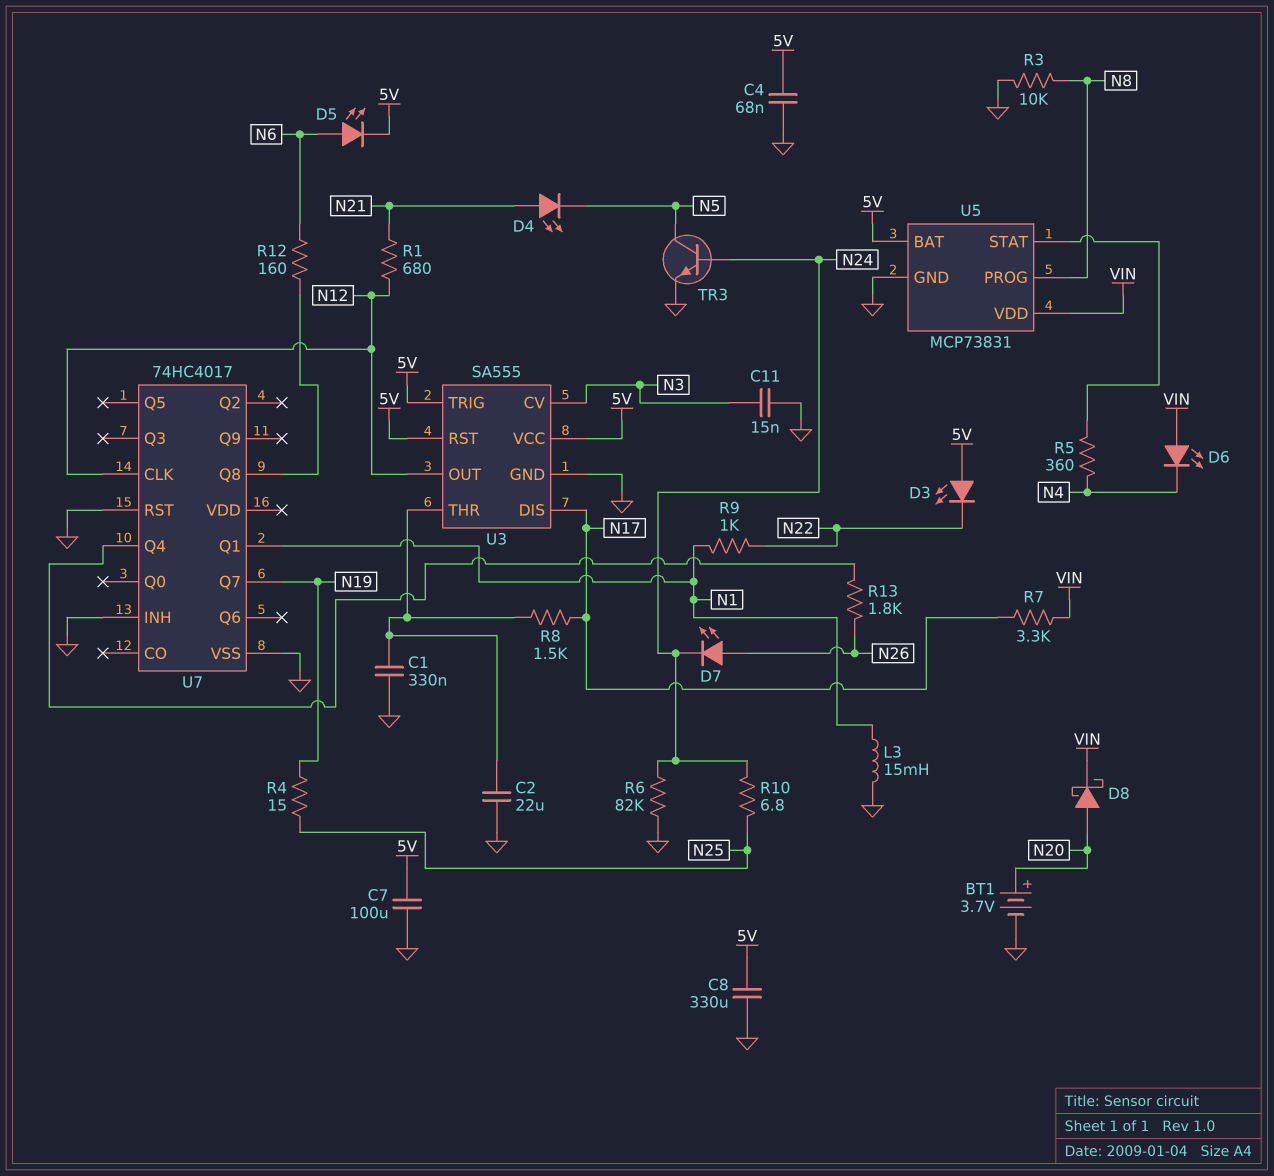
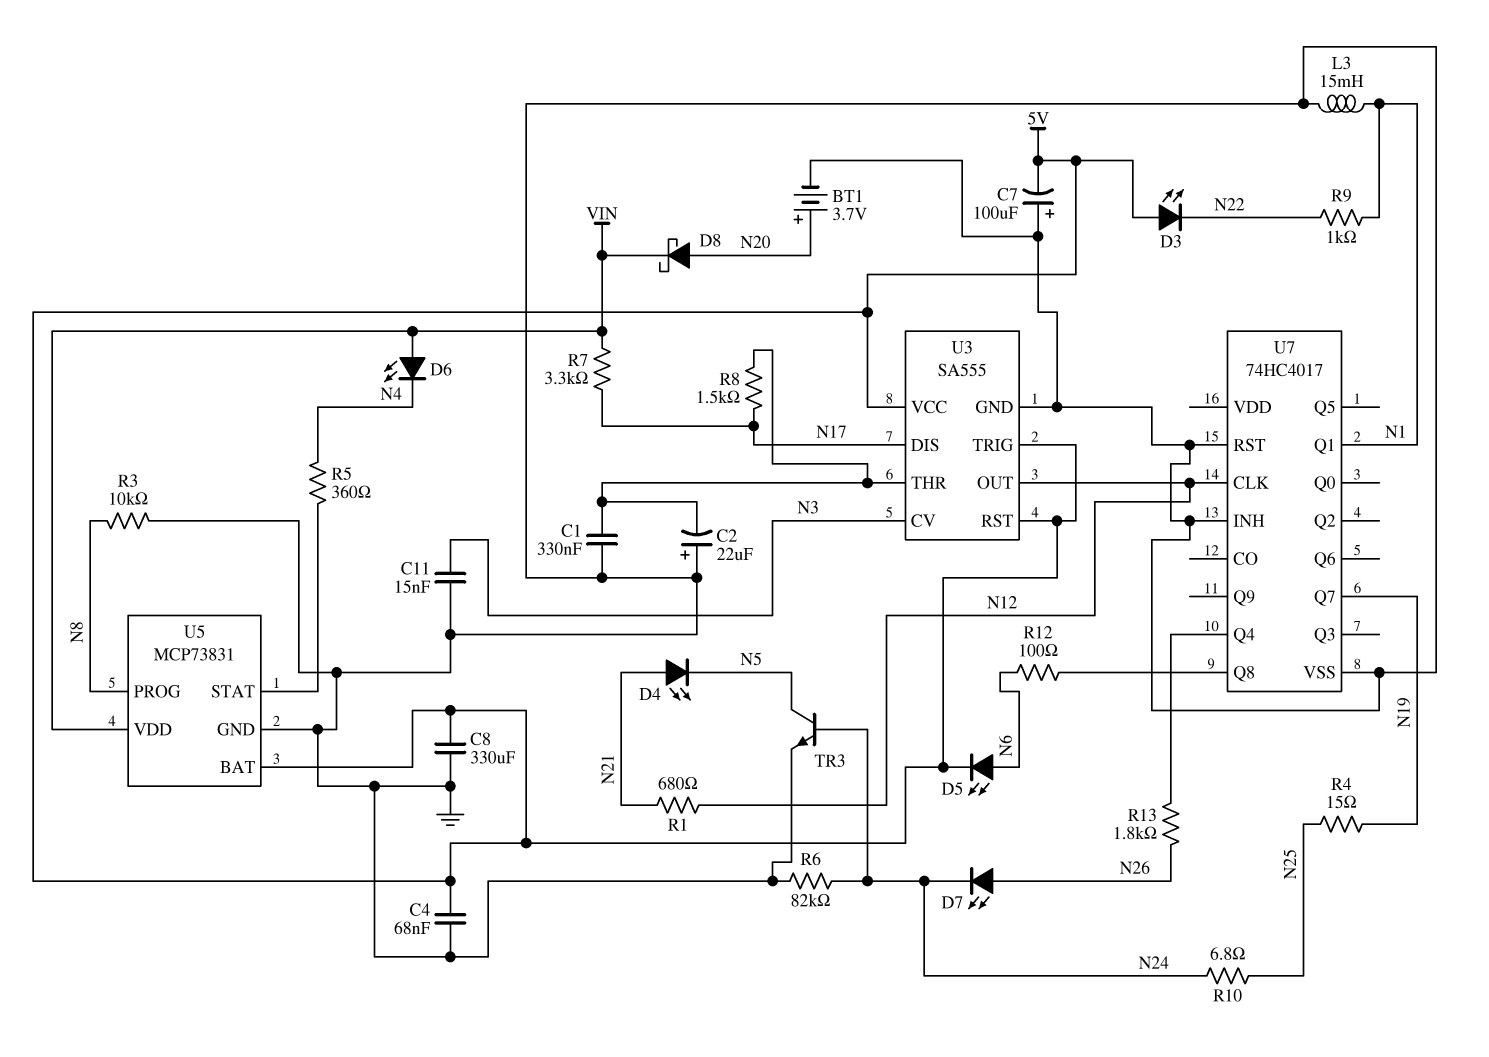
C2: 22uF (GND, U3/THR) -> 22uF (plus GND, minus U3/THR)
C7: 100uF (5V, GND) -> 100uF (plus GND, minus 5V)
R12: 160 (N6, U7/Q8) -> 100 (N6, U7/Q8)

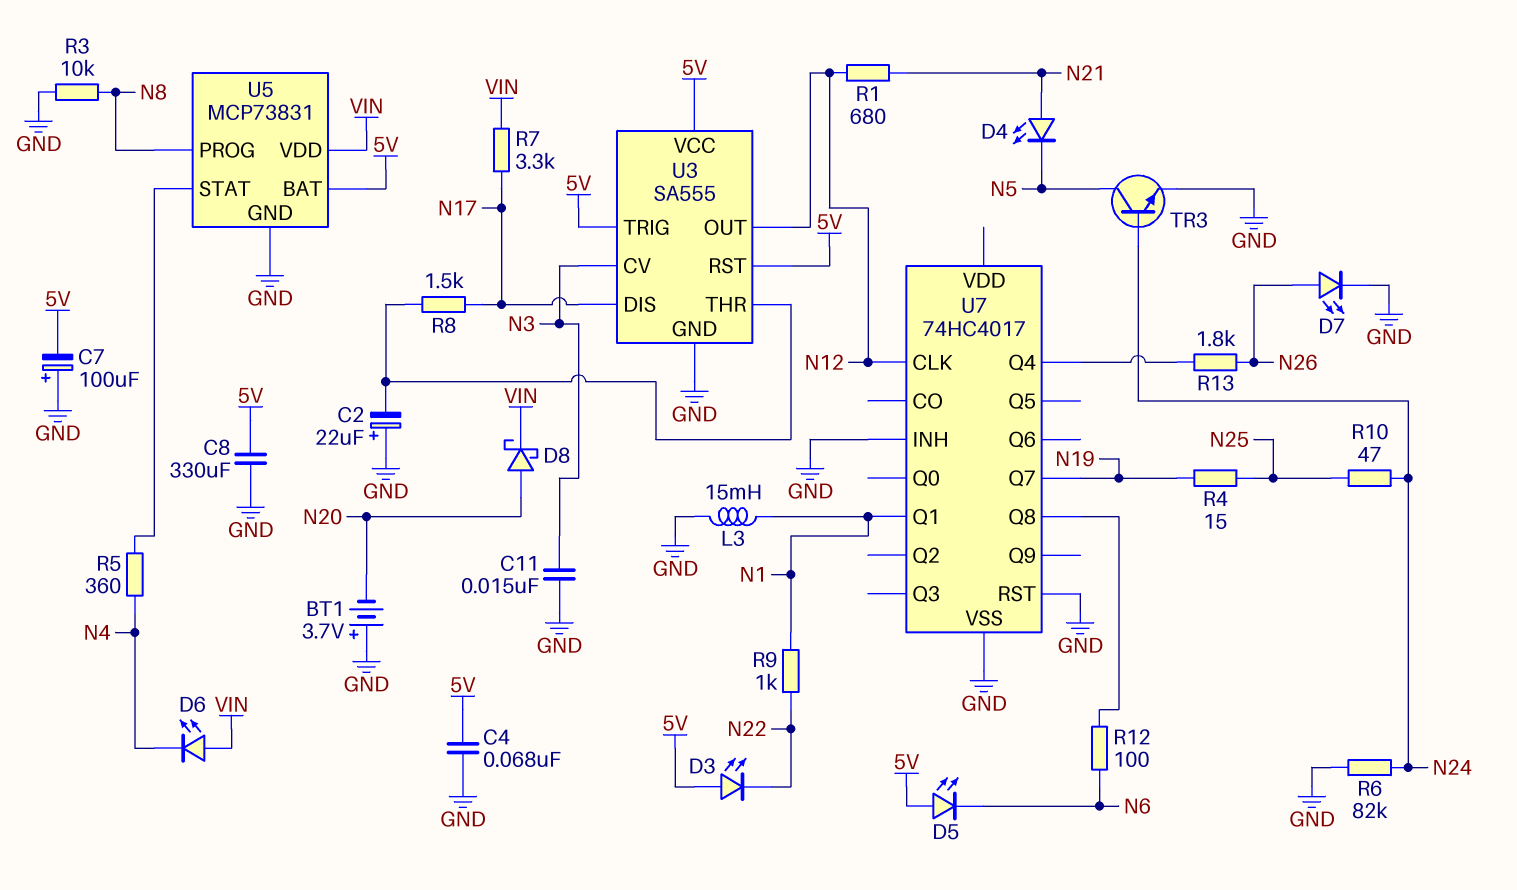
BT1: 3.7V (plus N20, minus GND) -> 3.7V (plus GND, minus N20)
C1: 330nF (GND, U3/THR) -> none
D5: LED (A N6, K 5V) -> LED (A 5V, K N6)
D7: LED (A N26, K N24) -> LED (A N26, K GND)
R10: 6.8 (N24, N25) -> 47 (N24, N25)

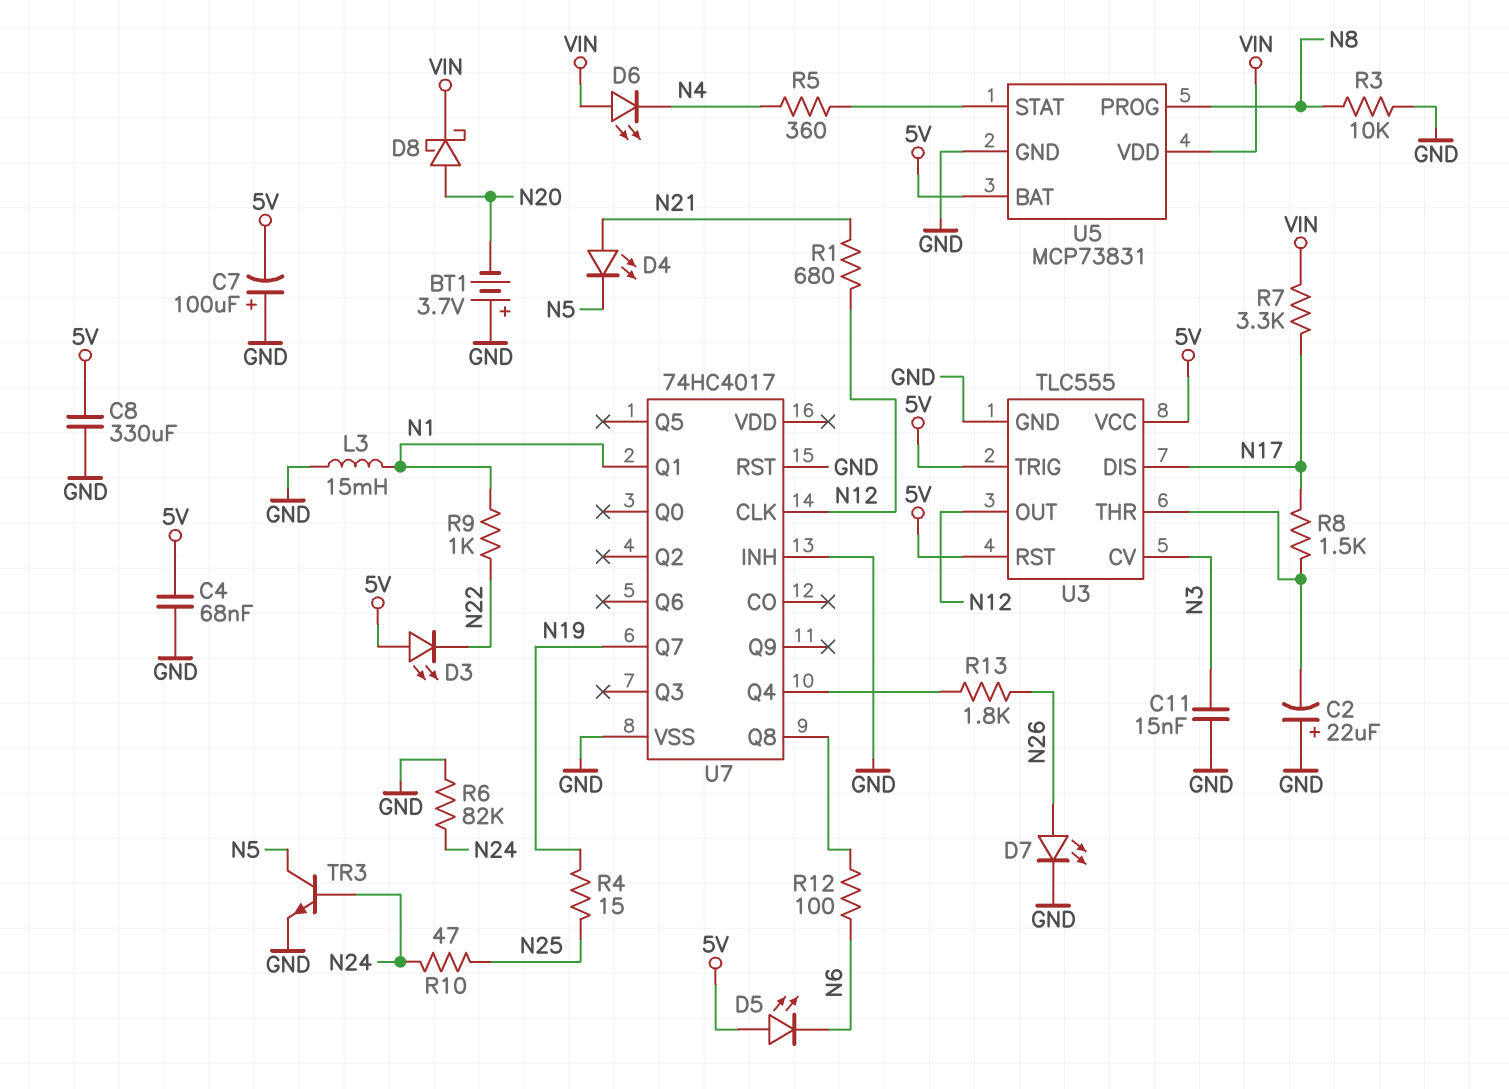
U3: SA555 -> TLC555

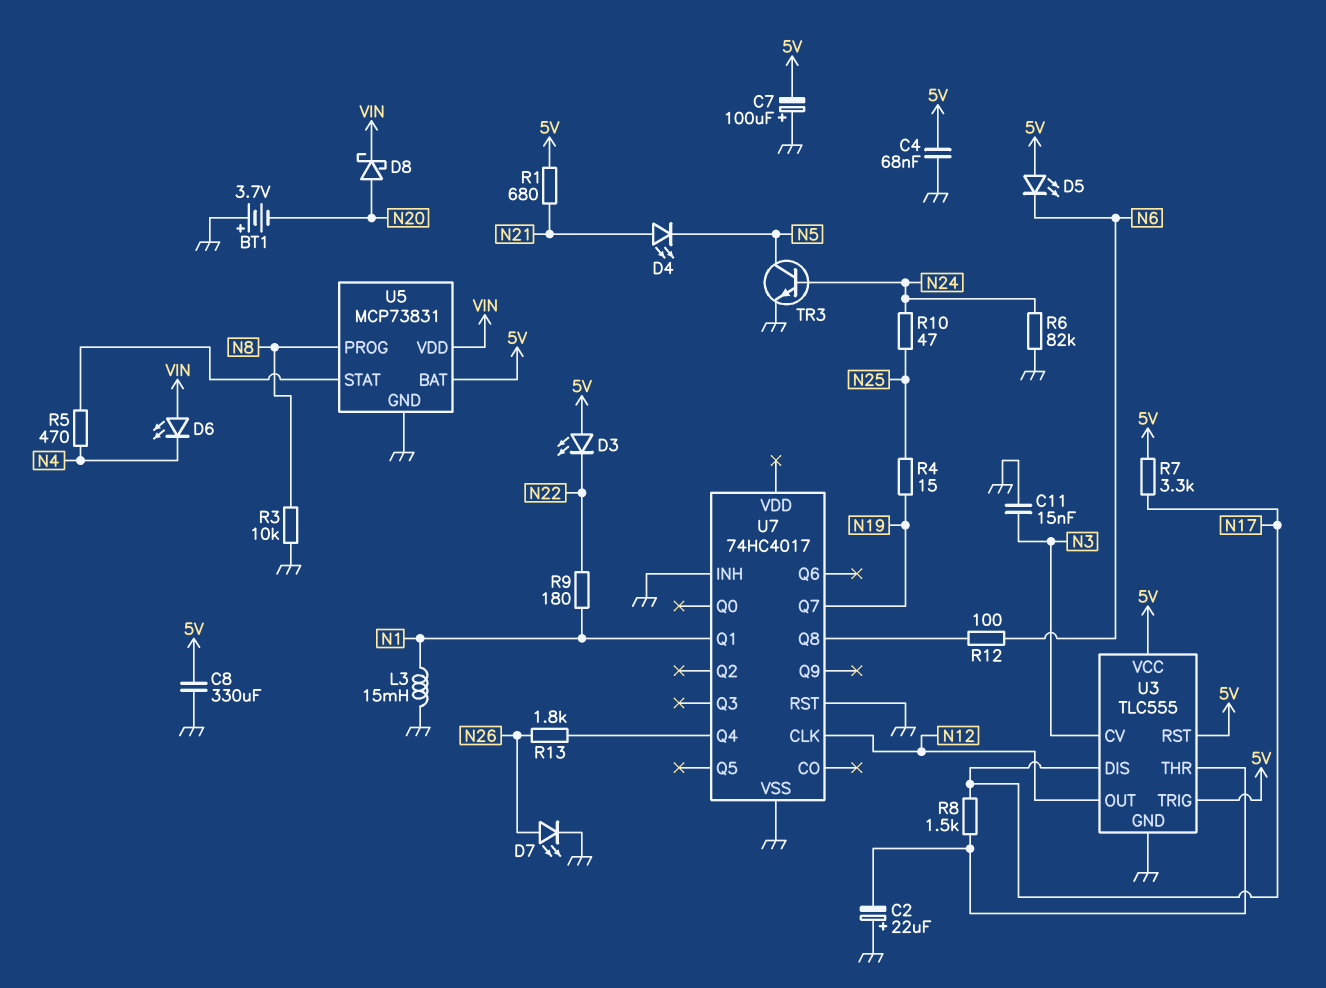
R1: 680 (N12, N21) -> 680 (5V, N21)
R5: 360 (N4, U5/STAT) -> 470 (N4, U5/STAT)
R7: 3.3k (N17, VIN) -> 3.3k (5V, N17)
R9: 1k (N1, N22) -> 180 (N1, N22)

